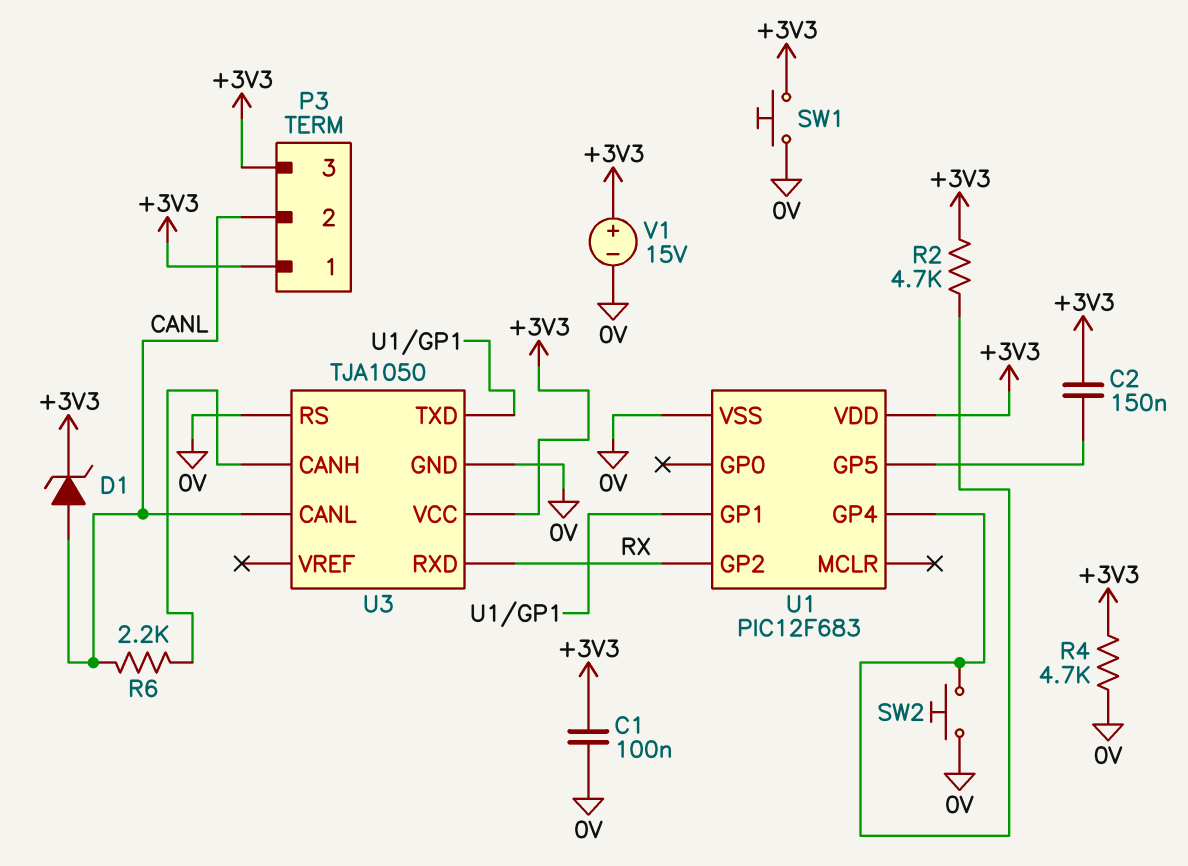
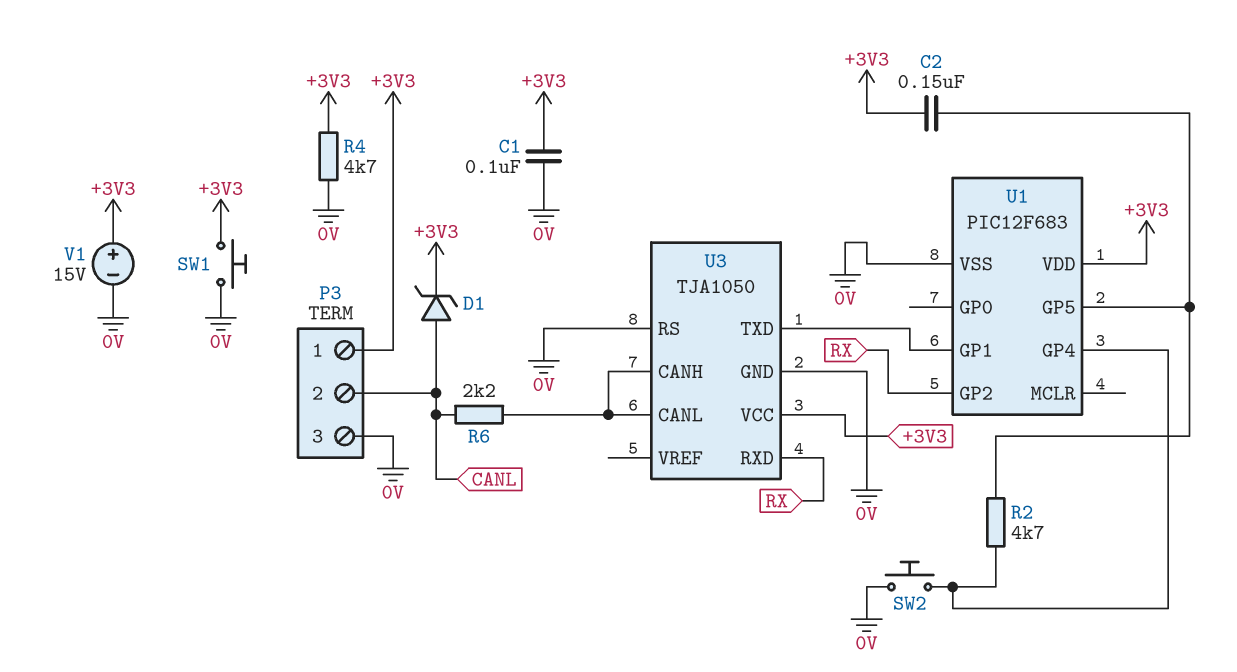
P3 pin 3: +3V3 -> 0V
R2: 4.7k (+3V3, U1/GP4) -> 4.7k (U1/GP4, U1/GP5)
U3 pin CANL: CANL -> U3/CANH

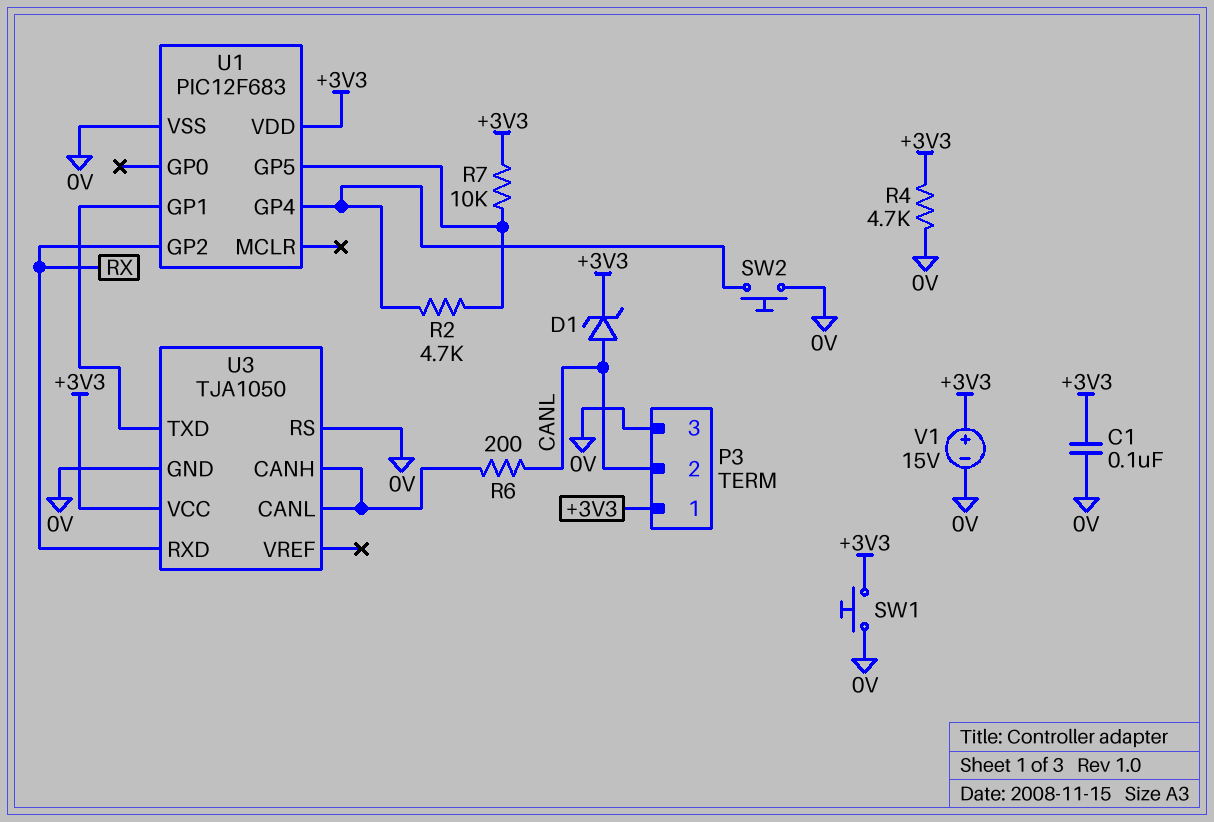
C2: 150nF (+3V3, U1/GP5) -> none
R6: 2.2k (CANL, U3/CANH) -> 200 (CANL, U3/CANH)
R7: none -> 10k (+3V3, U1/GP5)

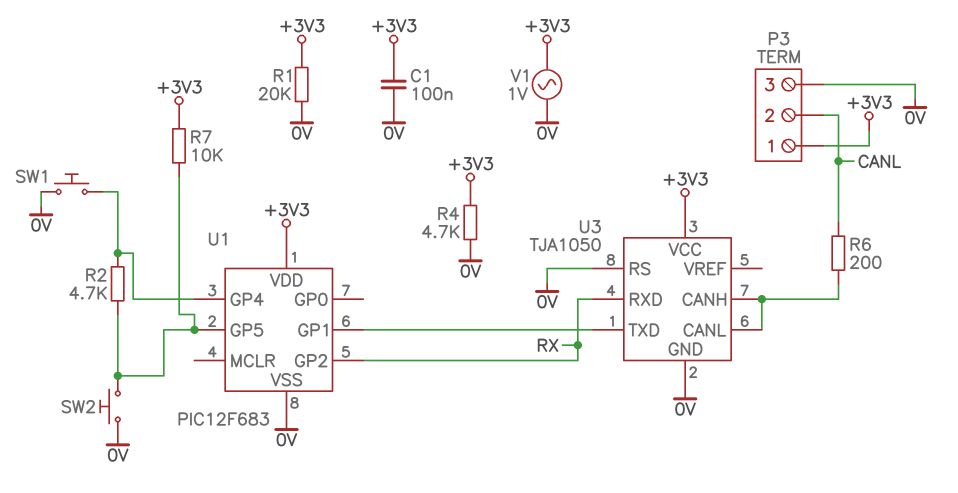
D1: zener (A CANL, K +3V3) -> none
R1: none -> 20k (+3V3, 0V)
SW1: button (+3V3, 0V) -> button (0V, U1/GP4)
SW2: button (0V, U1/GP4) -> button (0V, U1/GP5)
V1: 15V (plus +3V3, minus 0V) -> AC 1V (+3V3, 0V)

